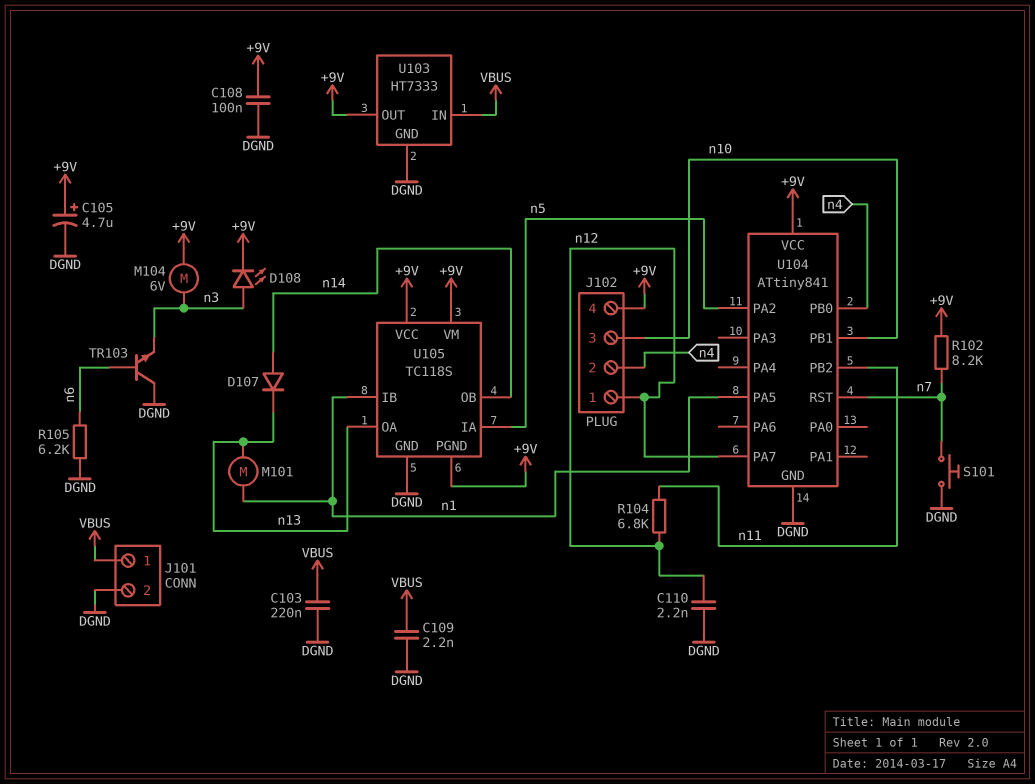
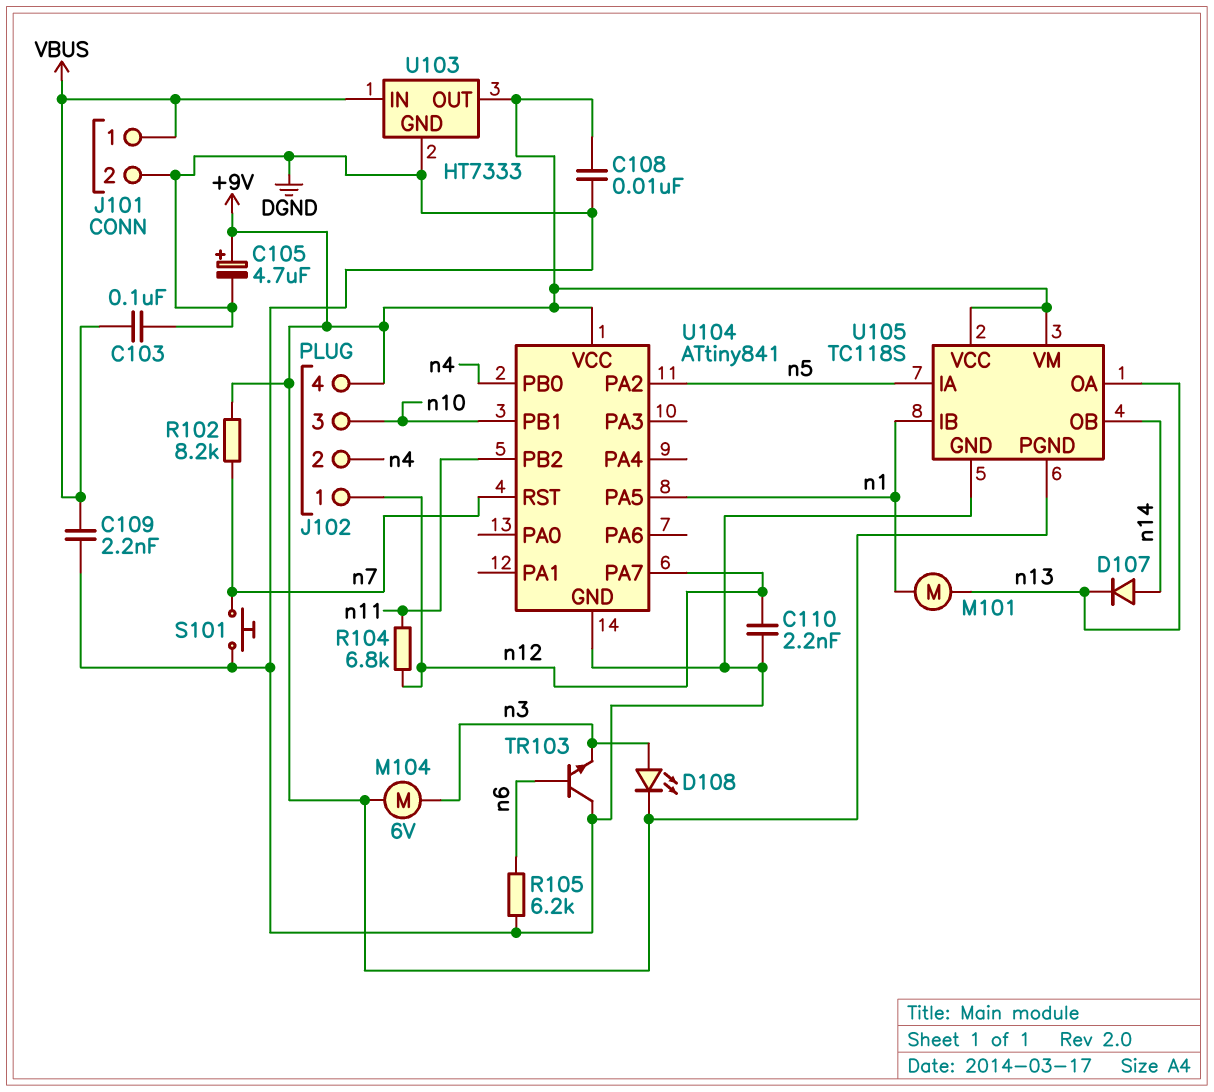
C103: 220nF (DGND, VBUS) -> 100nF (DGND, VBUS)
C108: 100nF (+9V, DGND) -> 10nF (+9V, DGND)

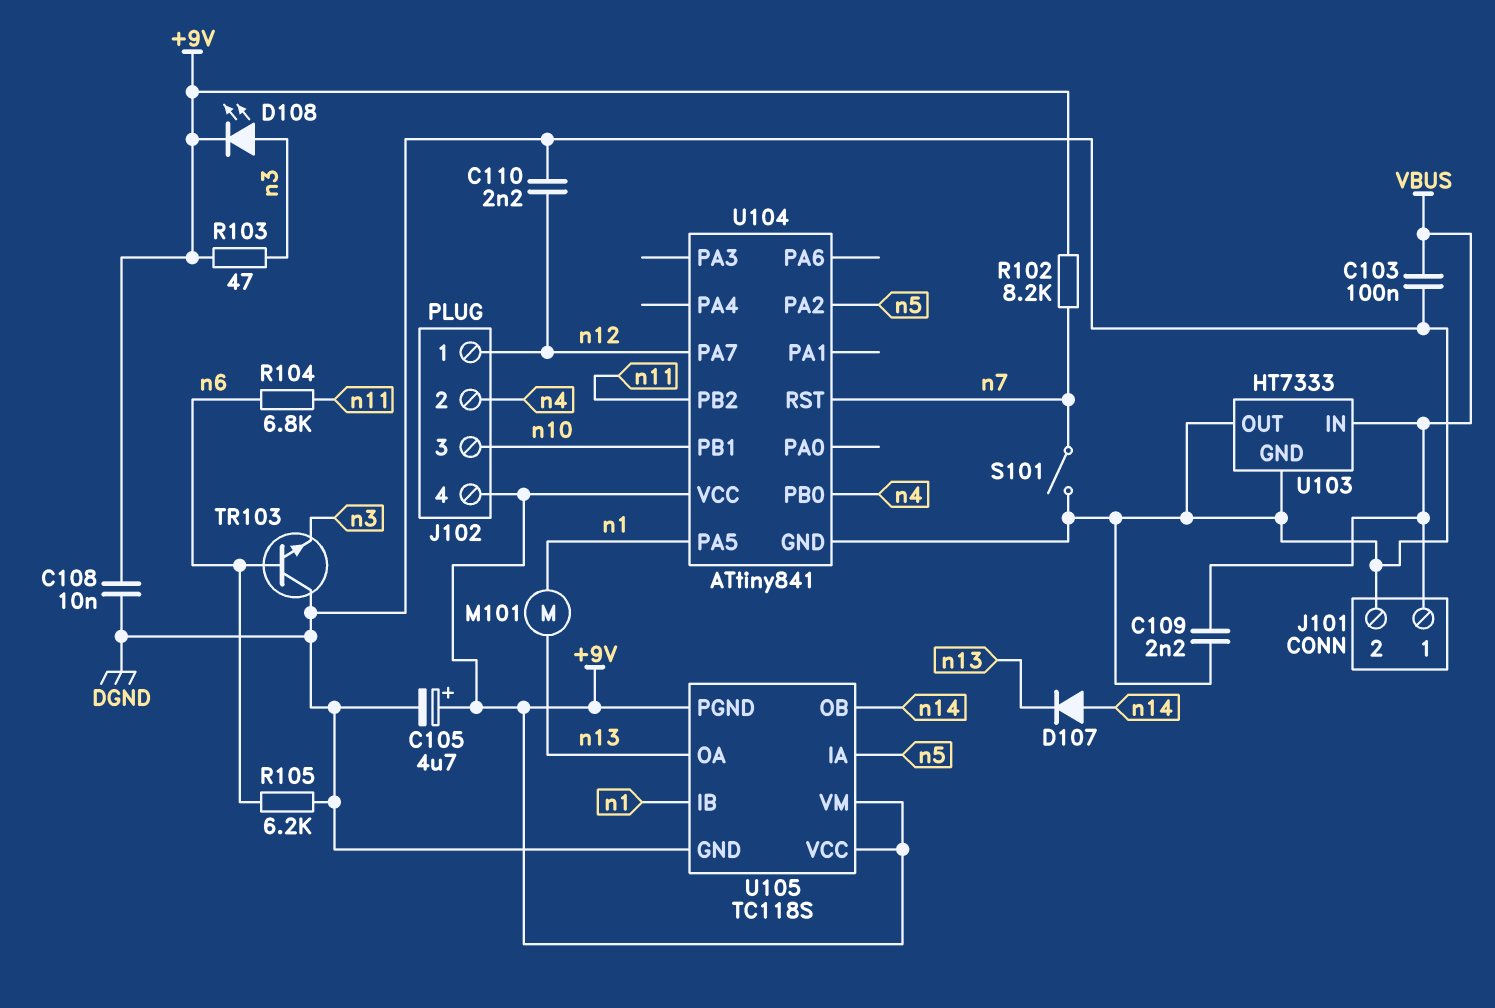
M104: motor 6V (+9V, n3) -> none
R103: none -> 47 (+9V, n3)
R104: 6.8k (n11, n12) -> 6.8k (n6, n11)
S101: button (DGND, n7) -> switch (DGND, n7)
U103 pin OUT: +9V -> DGND

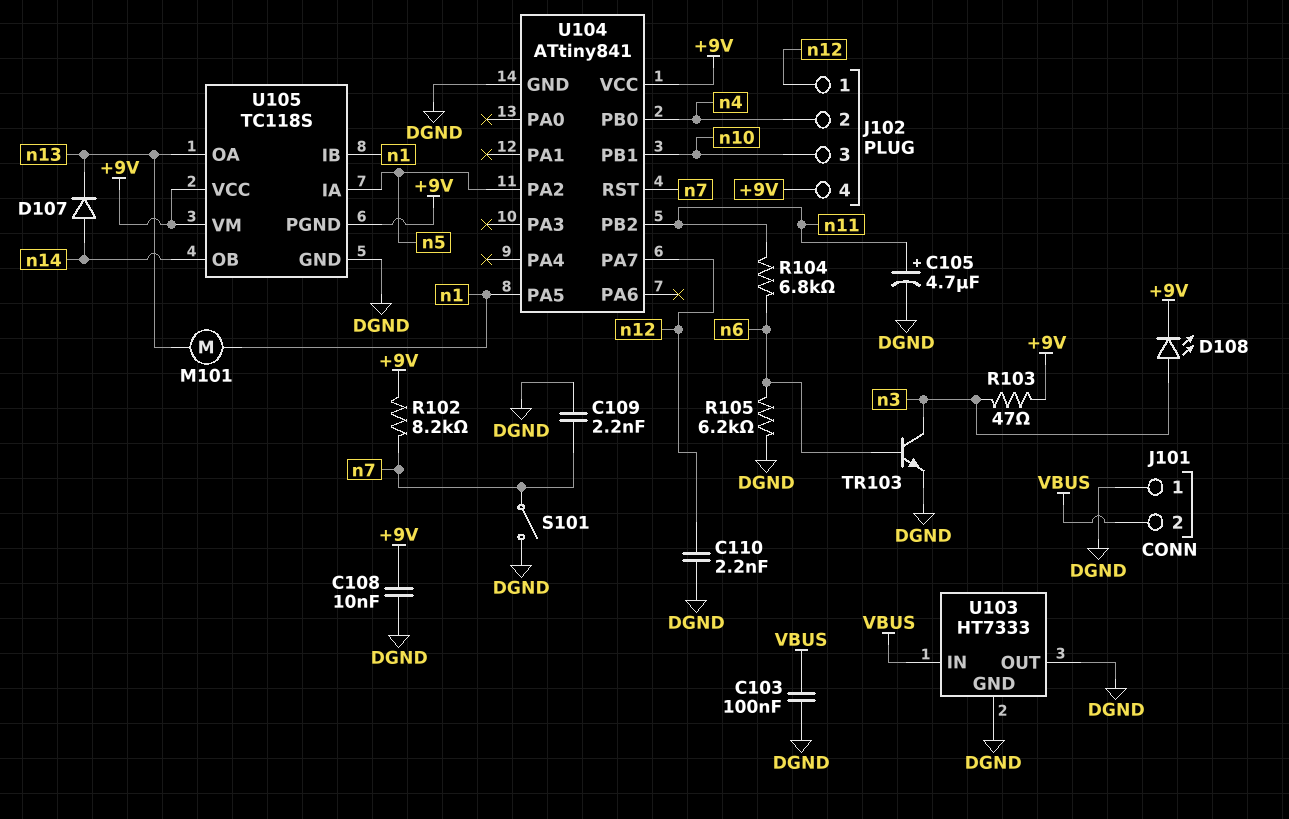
C105: 4.7uF (plus +9V, minus DGND) -> 4.7uF (plus n11, minus DGND)
C109: 2.2nF (DGND, VBUS) -> 2.2nF (DGND, n7)
J101 pin 1: VBUS -> DGND
J101 pin 2: DGND -> VBUS
TR103: NPN (B n6, C DGND, E n3) -> NPN (B n6, C n3, E DGND)

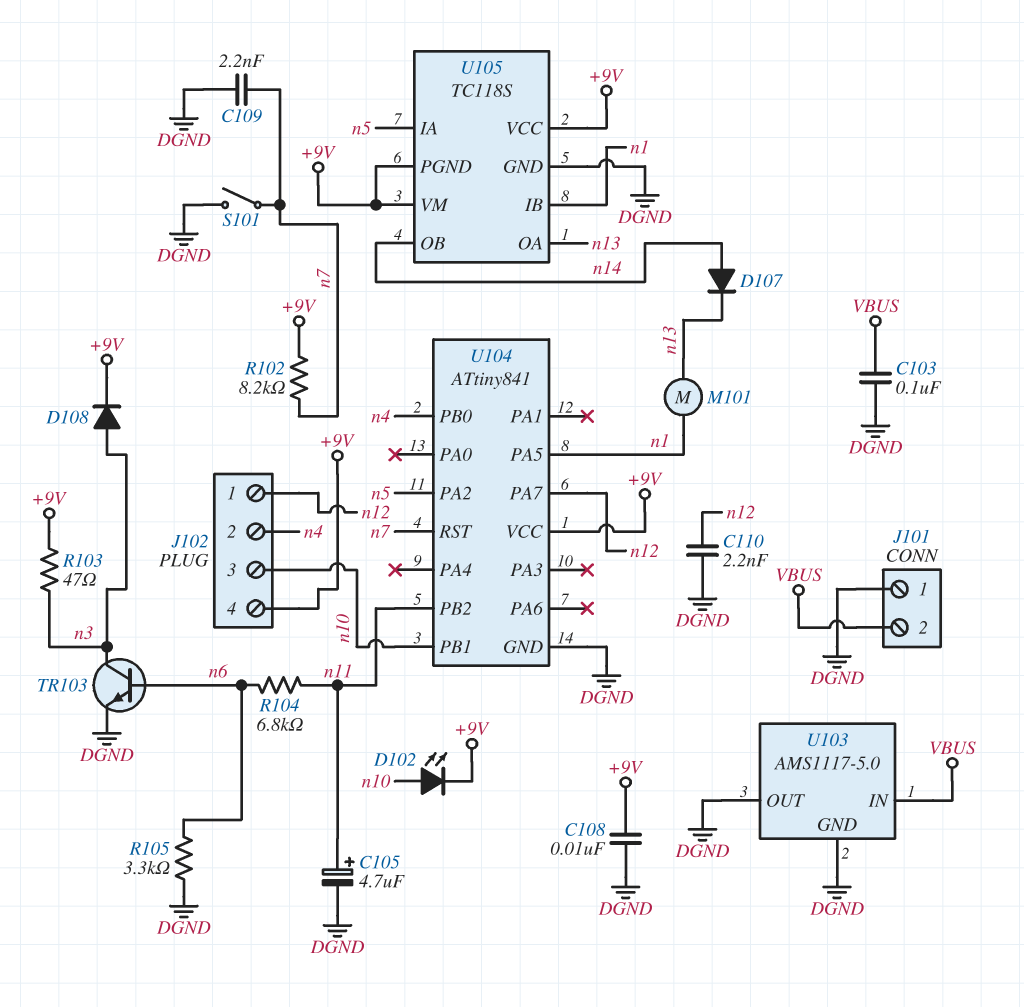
D102: none -> LED (A n10, K +9V)
D108: LED (A n3, K +9V) -> diode (A n3, K +9V)
R105: 6.2k (DGND, n6) -> 3.3k (DGND, n6)
U103: HT7333 -> AMS1117-5.0

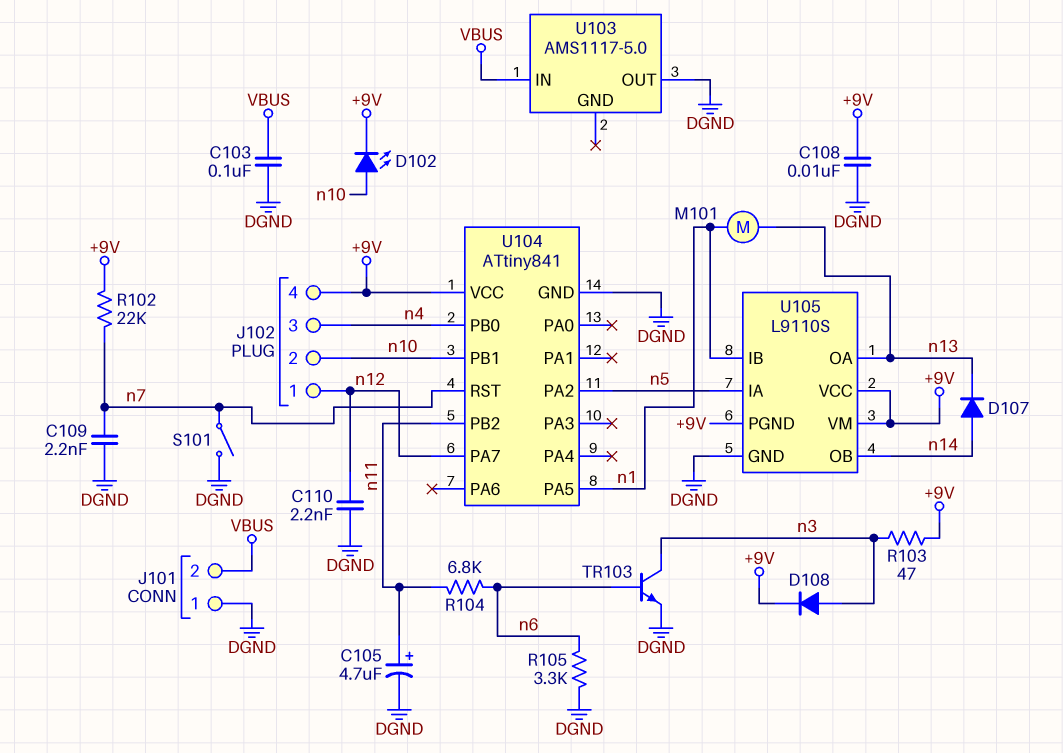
J102 pin 2: n4 -> n10
J102 pin 3: n10 -> n4
R102: 8.2k (+9V, n7) -> 22k (+9V, n7)
U103 pin GND: DGND -> none
U105: TC118S -> L9110S

